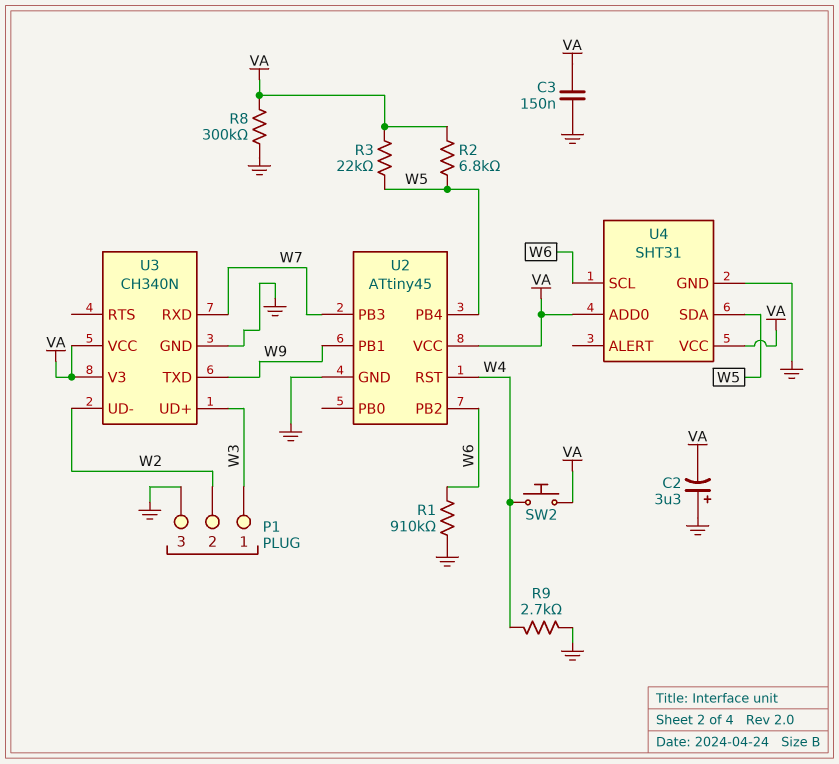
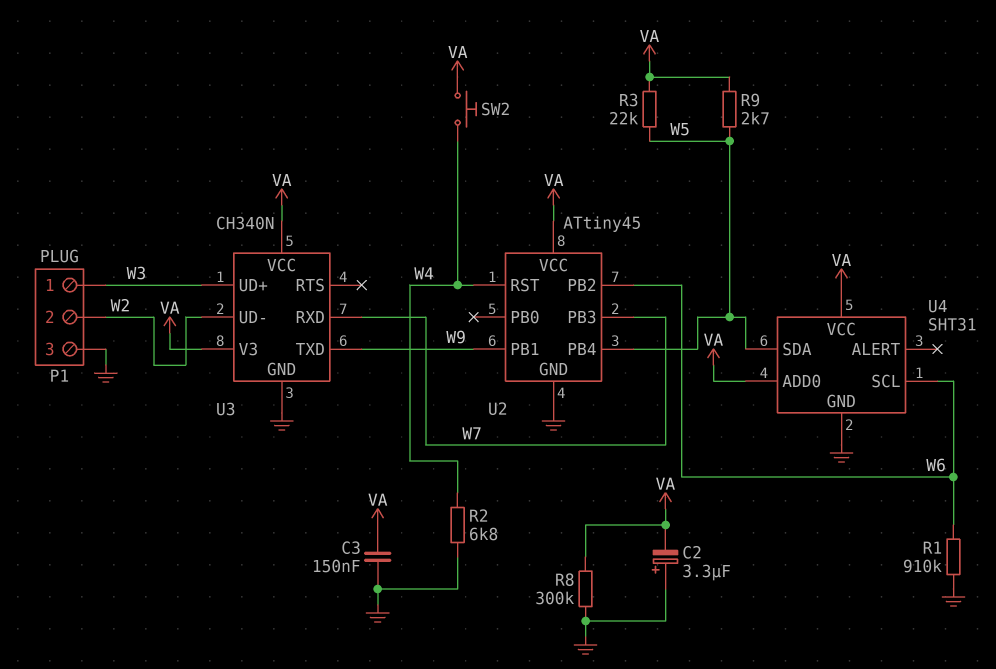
R2: 6.8k (VA, W5) -> 6.8k (GND, W4)
R9: 2.7k (GND, W4) -> 2.7k (VA, W5)

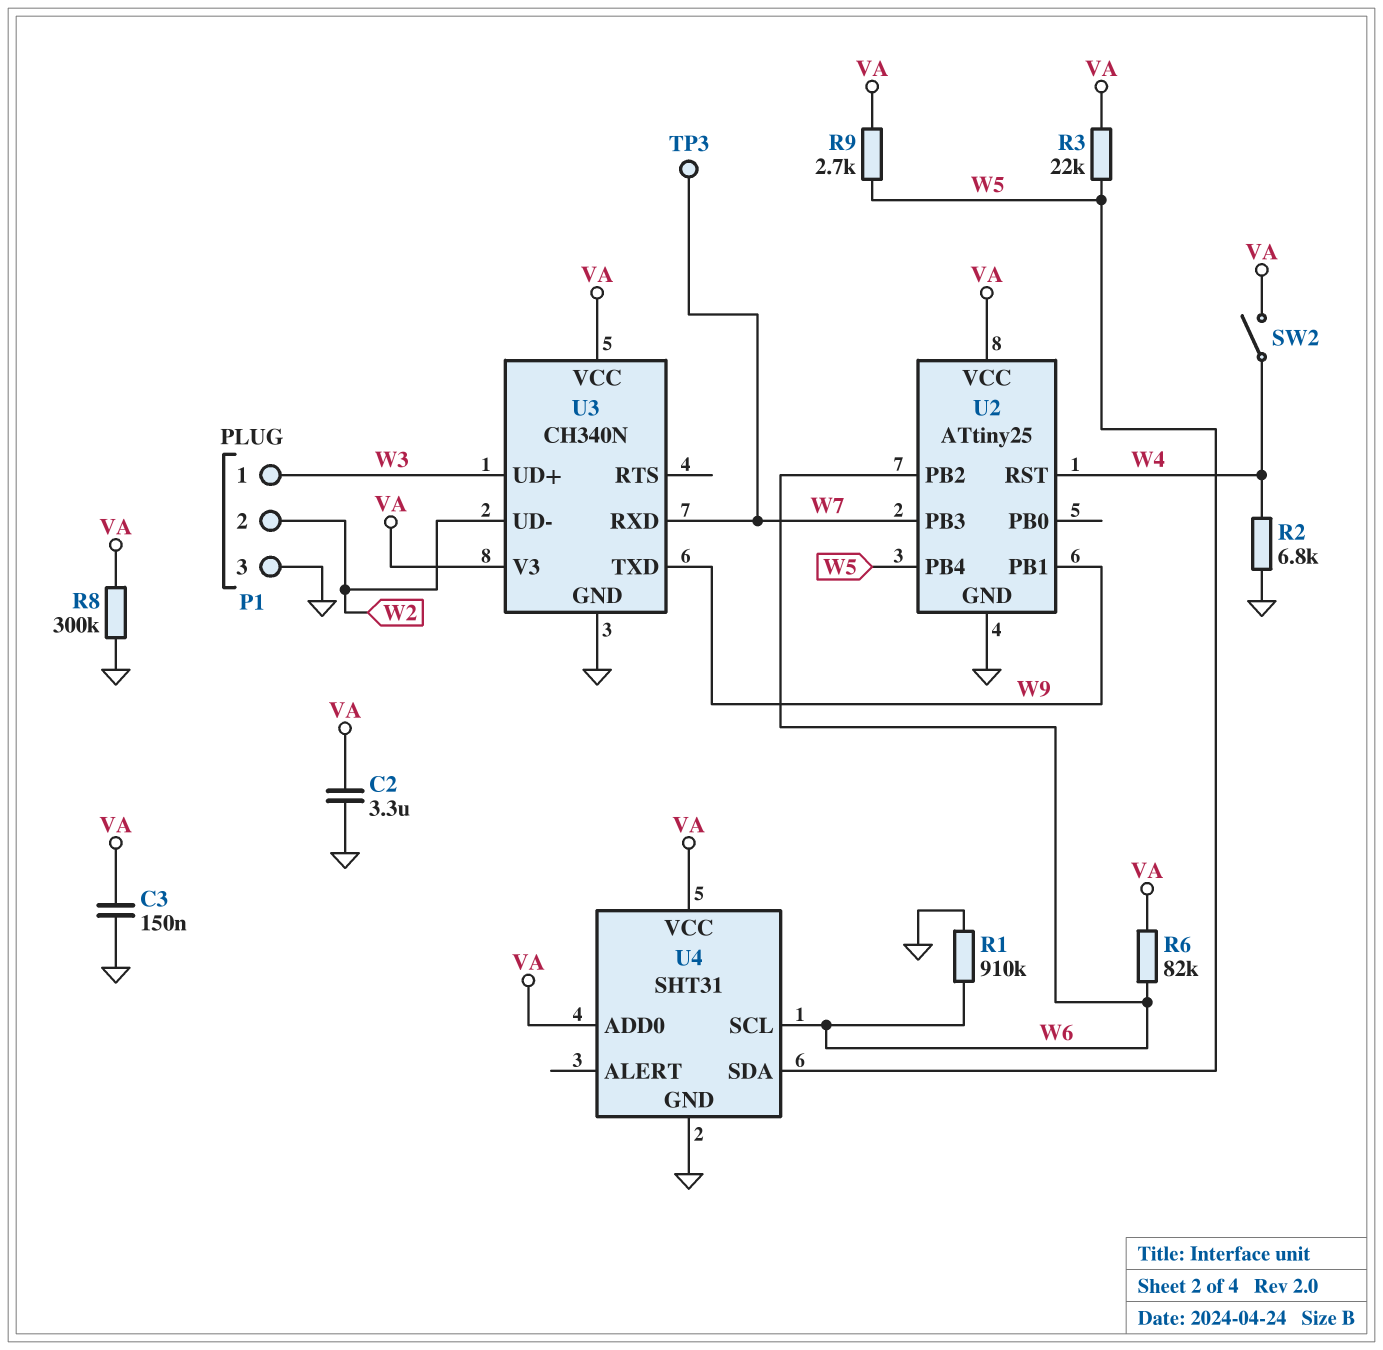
C2: 3.3uF (plus GND, minus VA) -> 3.3uF (GND, VA)
R6: none -> 82k (VA, W6)
SW2: button (VA, W4) -> switch (VA, W4)
TP3: none -> test point (W7)
U2: ATtiny45 -> ATtiny25

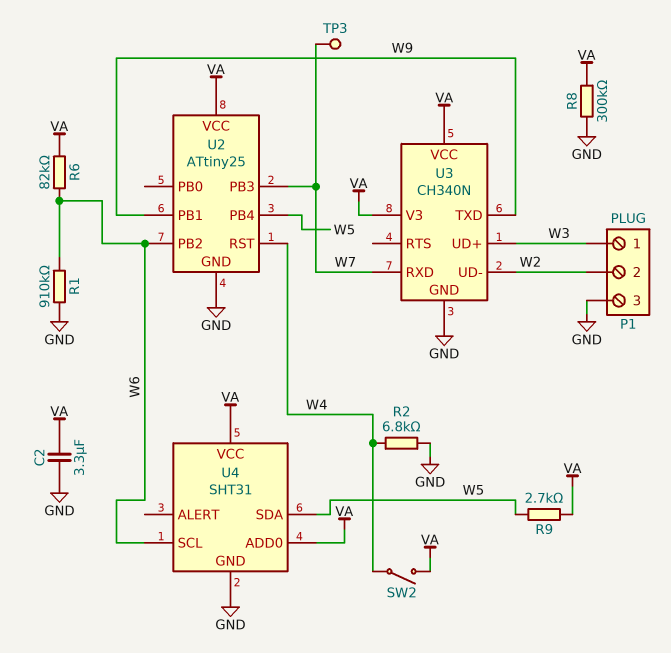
C3: 150nF (GND, VA) -> none
R3: 22k (VA, W5) -> none

